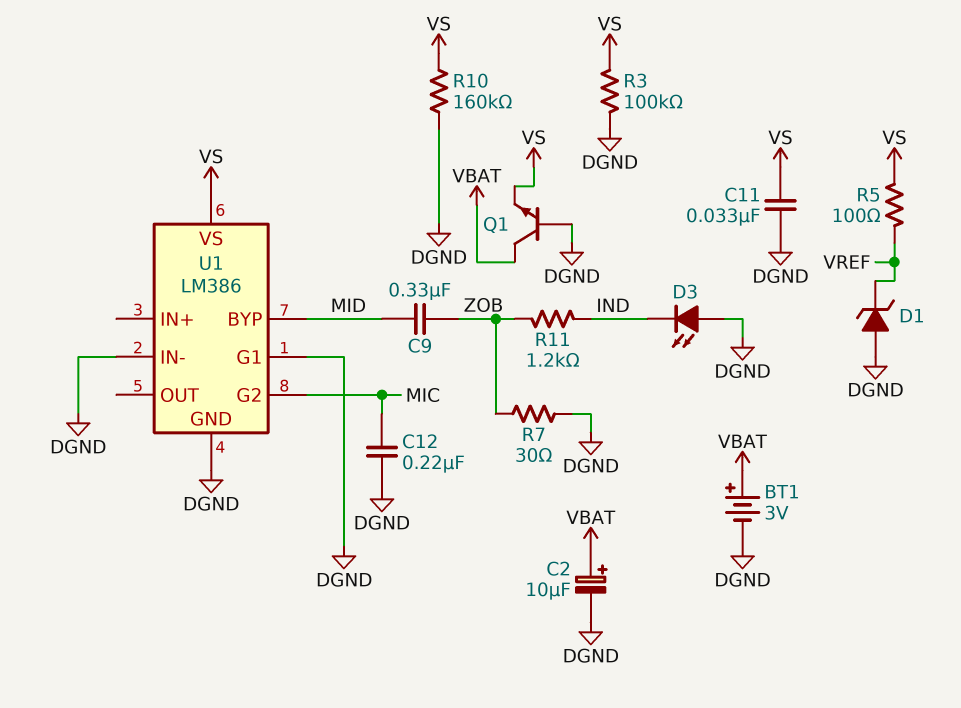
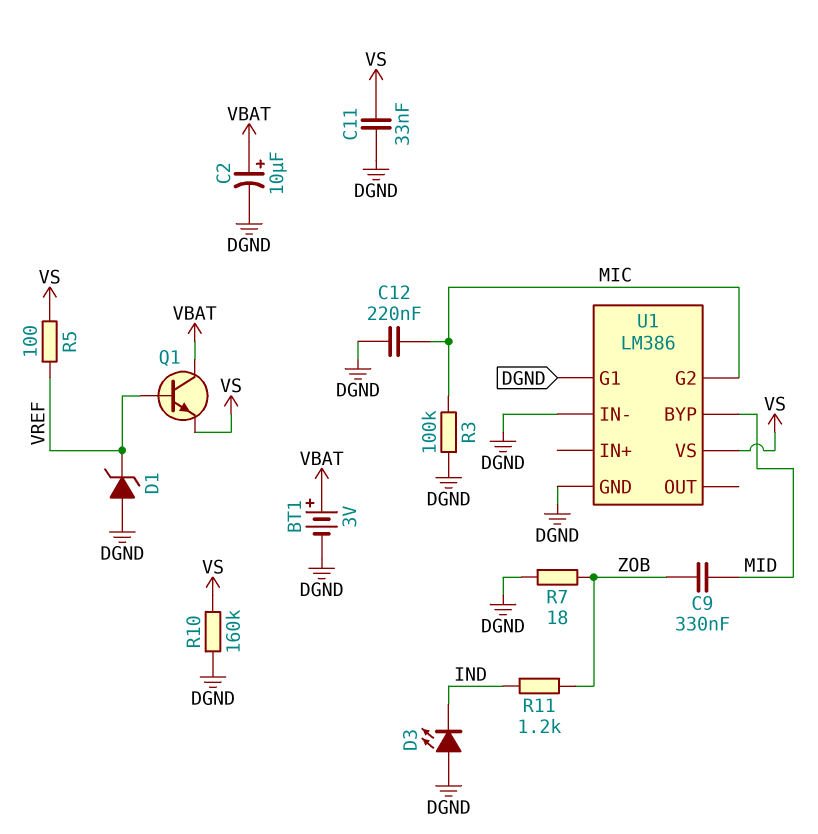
Q1: NPN (B DGND, C VBAT, E VS) -> NPN (B VREF, C VBAT, E VS)
R3: 100k (DGND, VS) -> 100k (DGND, MIC)
R7: 30 (DGND, ZOB) -> 18 (DGND, ZOB)

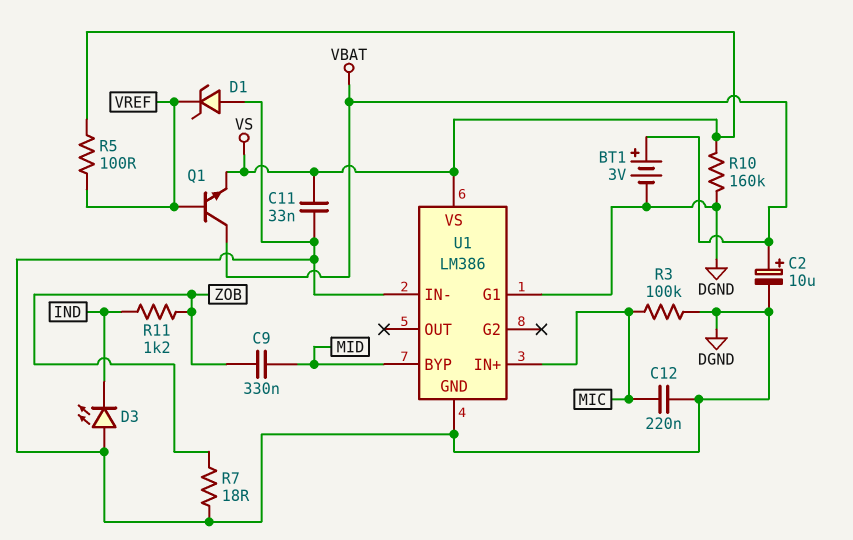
U1 pin G2: MIC -> none
U1 pin IN+: none -> MIC

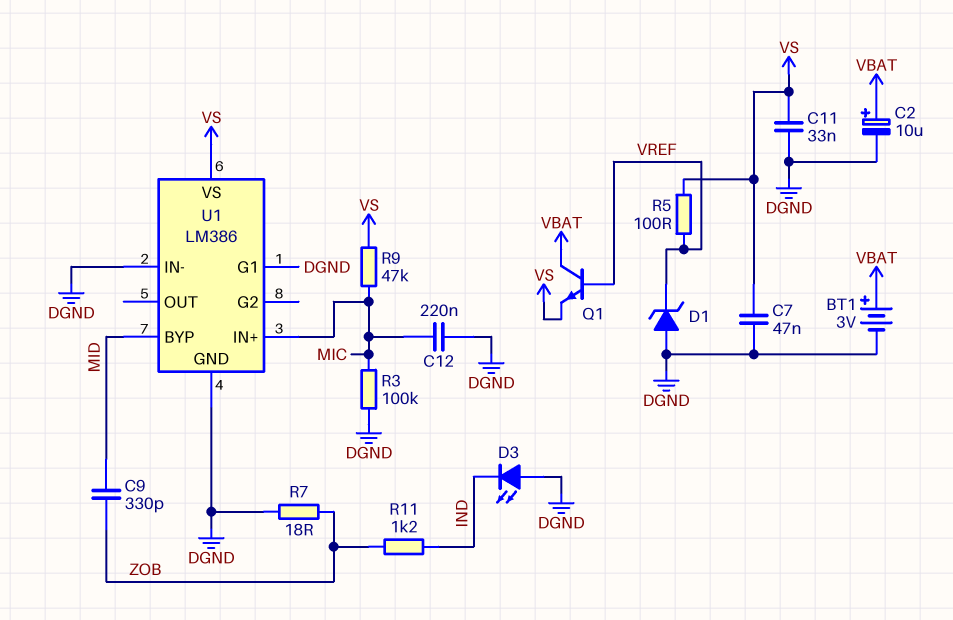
C7: none -> 47nF (DGND, VS)
C9: 330nF (MID, ZOB) -> 330pF (MID, ZOB)
R9: none -> 47k (MIC, VS)
R10: 160k (DGND, VS) -> none

